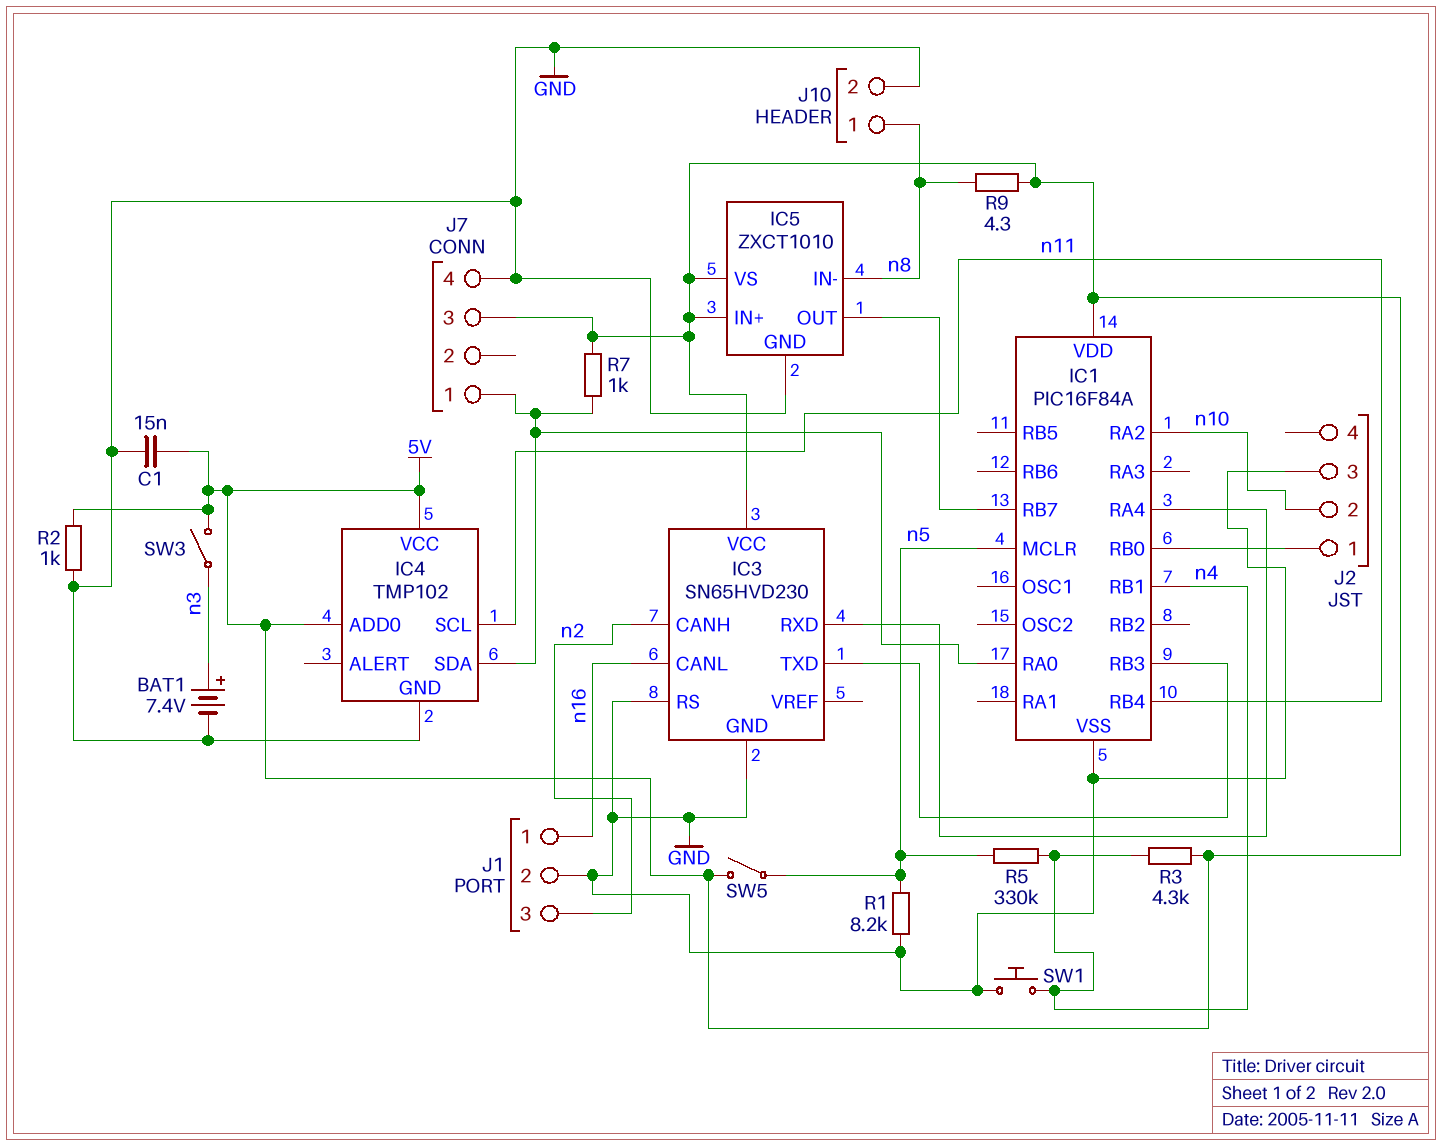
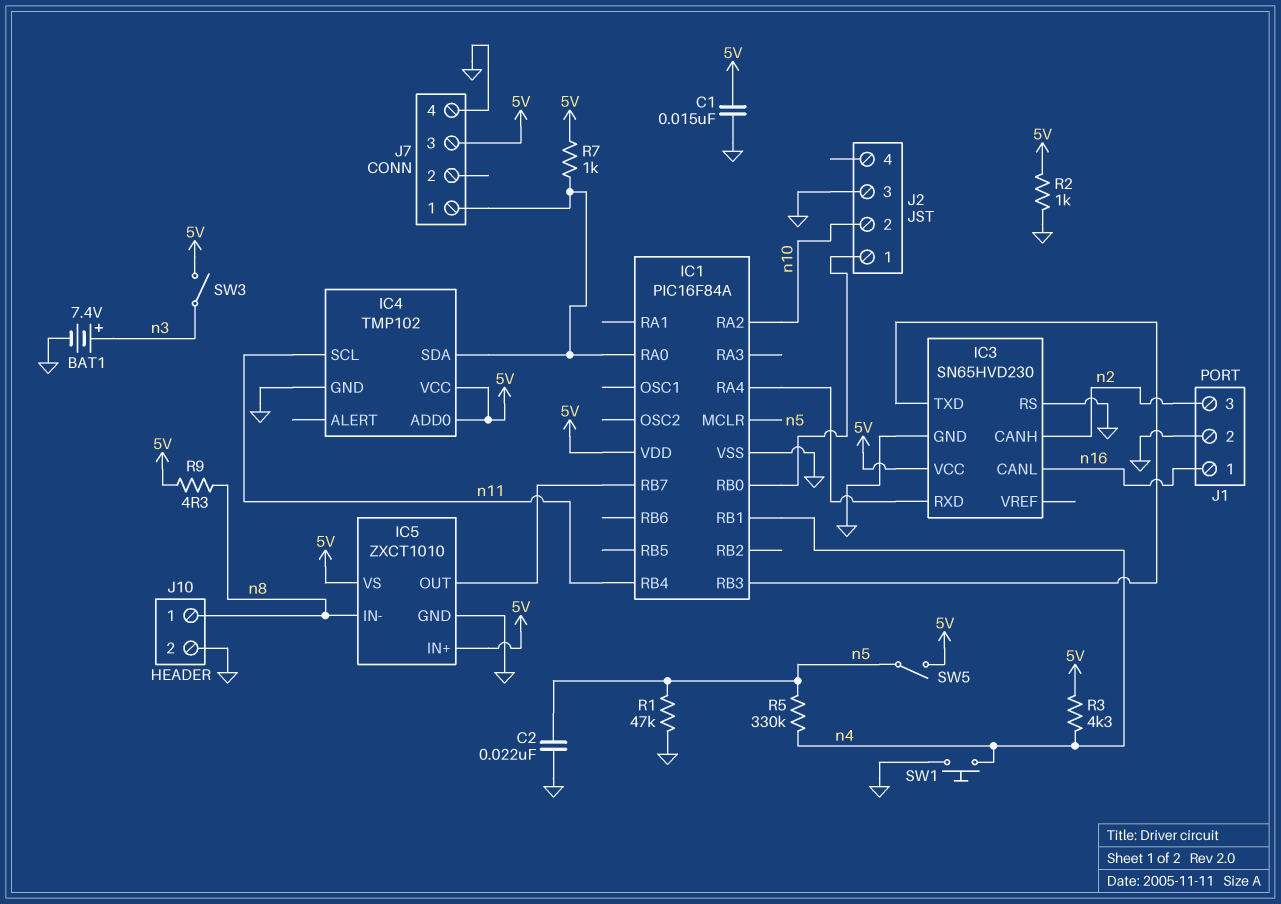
C2: none -> 22nF (GND, n5)
R1: 8.2k (GND, n5) -> 47k (GND, n5)

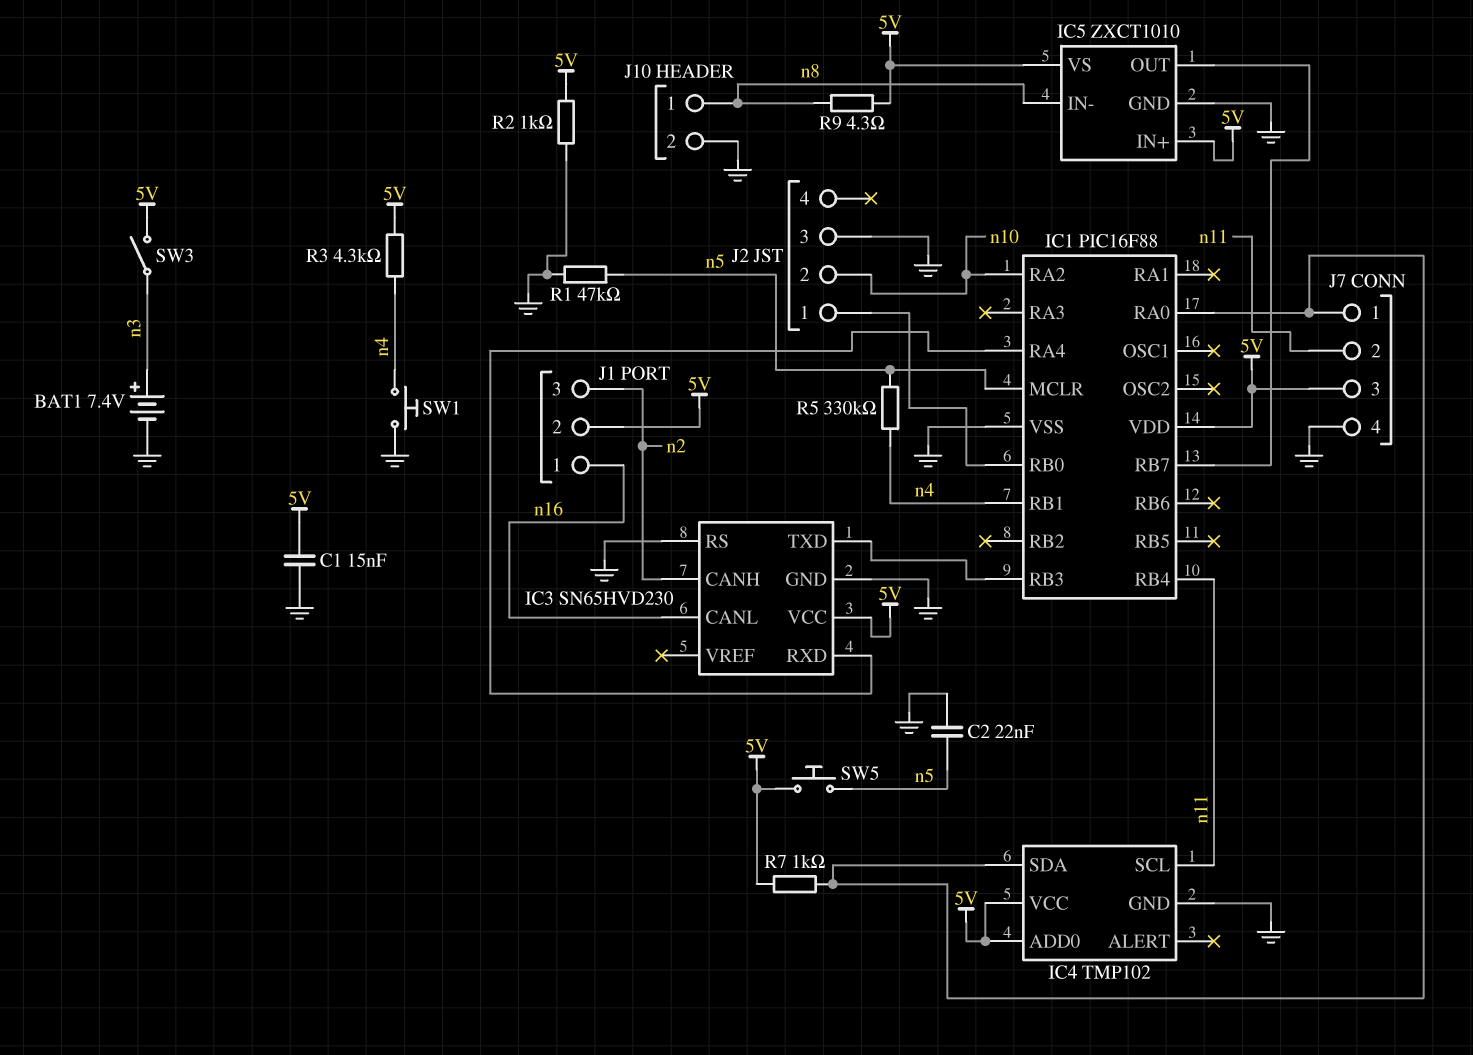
IC1: PIC16F84A -> PIC16F88
J1 pin 2: GND -> 5V
J7 pin 2: none -> n11
SW5: switch (5V, n5) -> button (5V, n5)

